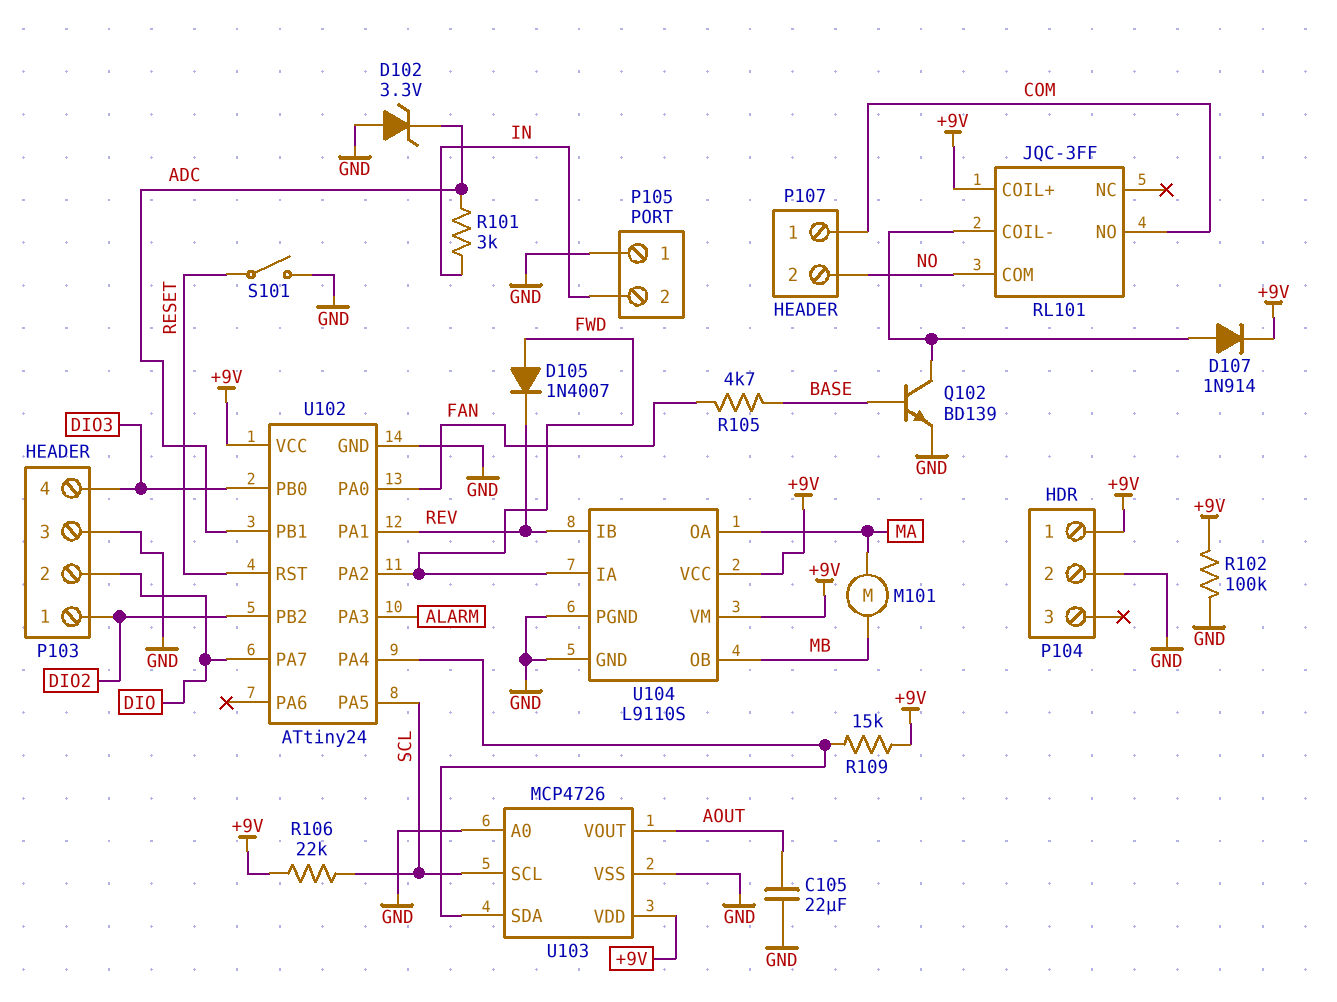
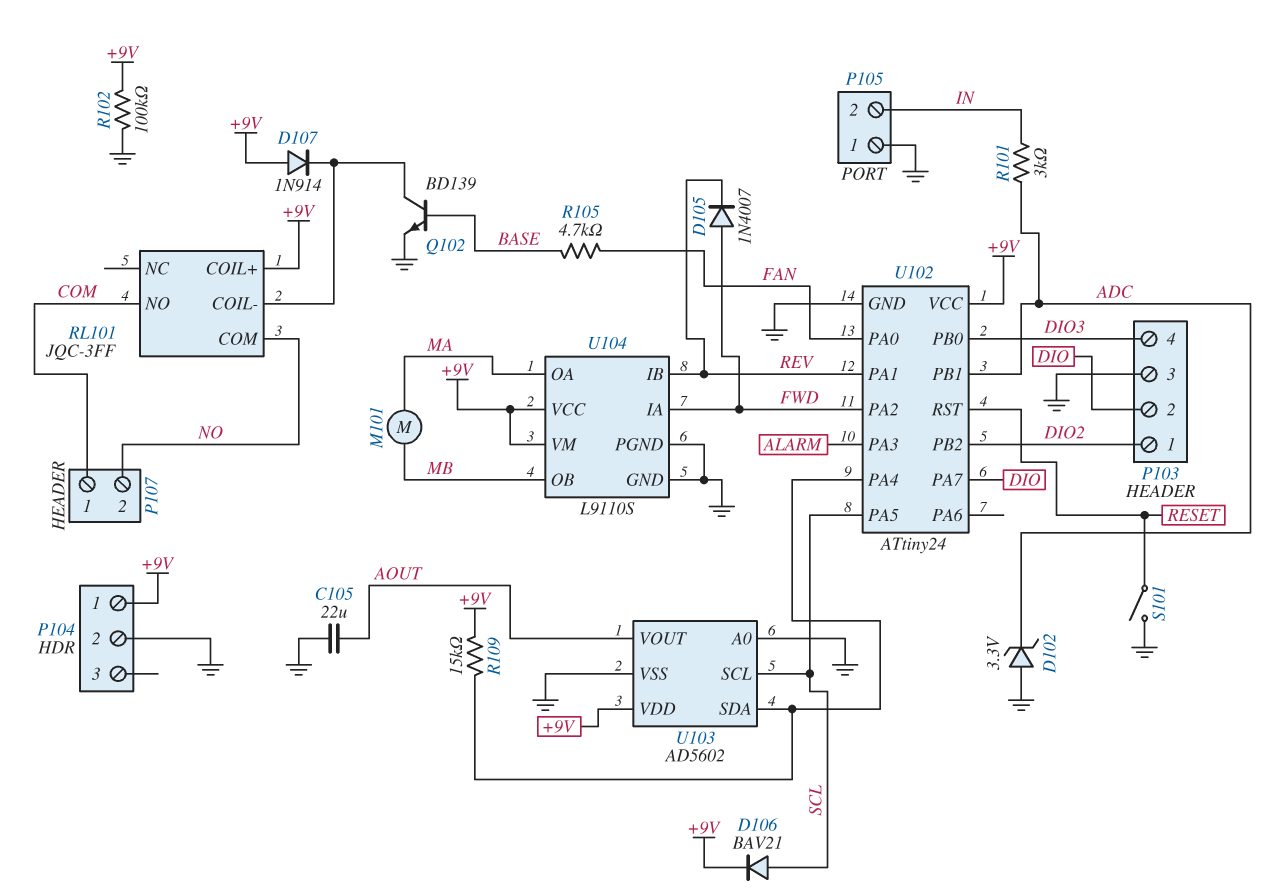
D106: none -> diode BAV21 (A SCL, K +9V)
D107: diode 1N914 (A RL101/COIL-, K +9V) -> diode 1N914 (A +9V, K RL101/COIL-)
R106: 22k (+9V, SCL) -> none
U103: MCP4726 -> AD5602

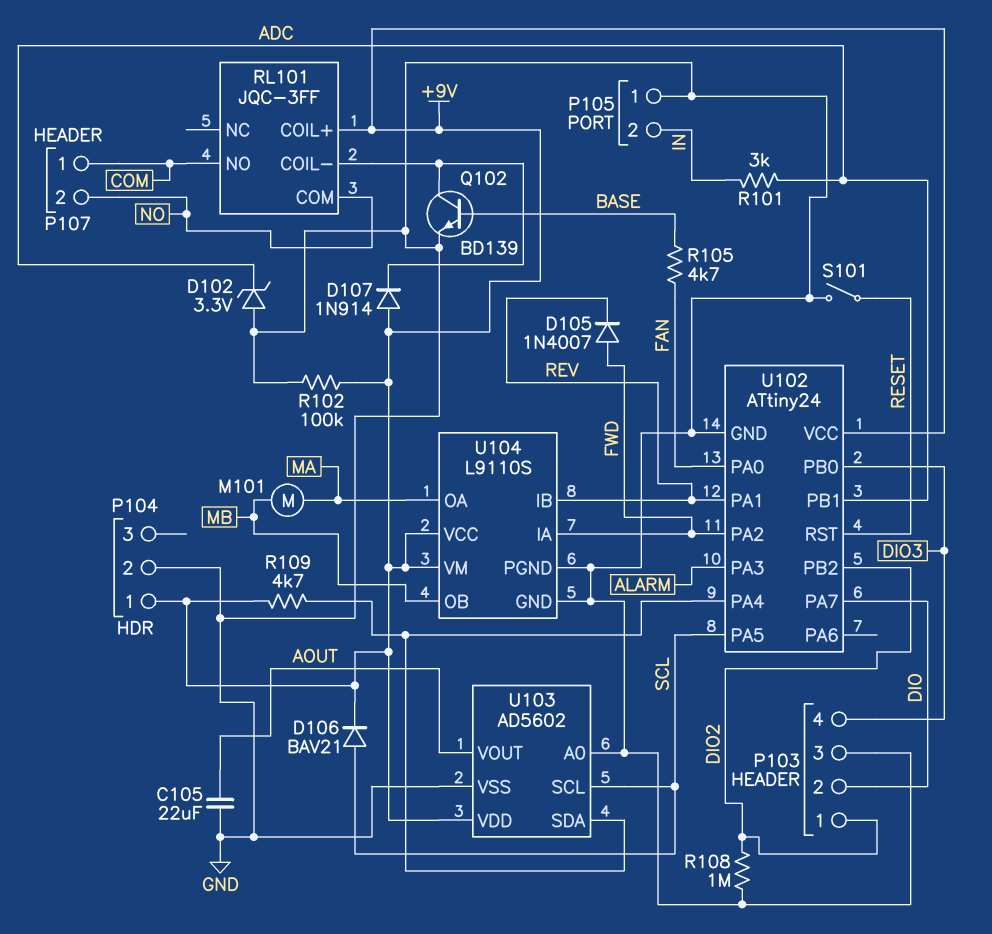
R108: none -> 1M (DIO2, GND)
R109: 15k (+9V, U102/PA4) -> 4.7k (+9V, U102/PA4)

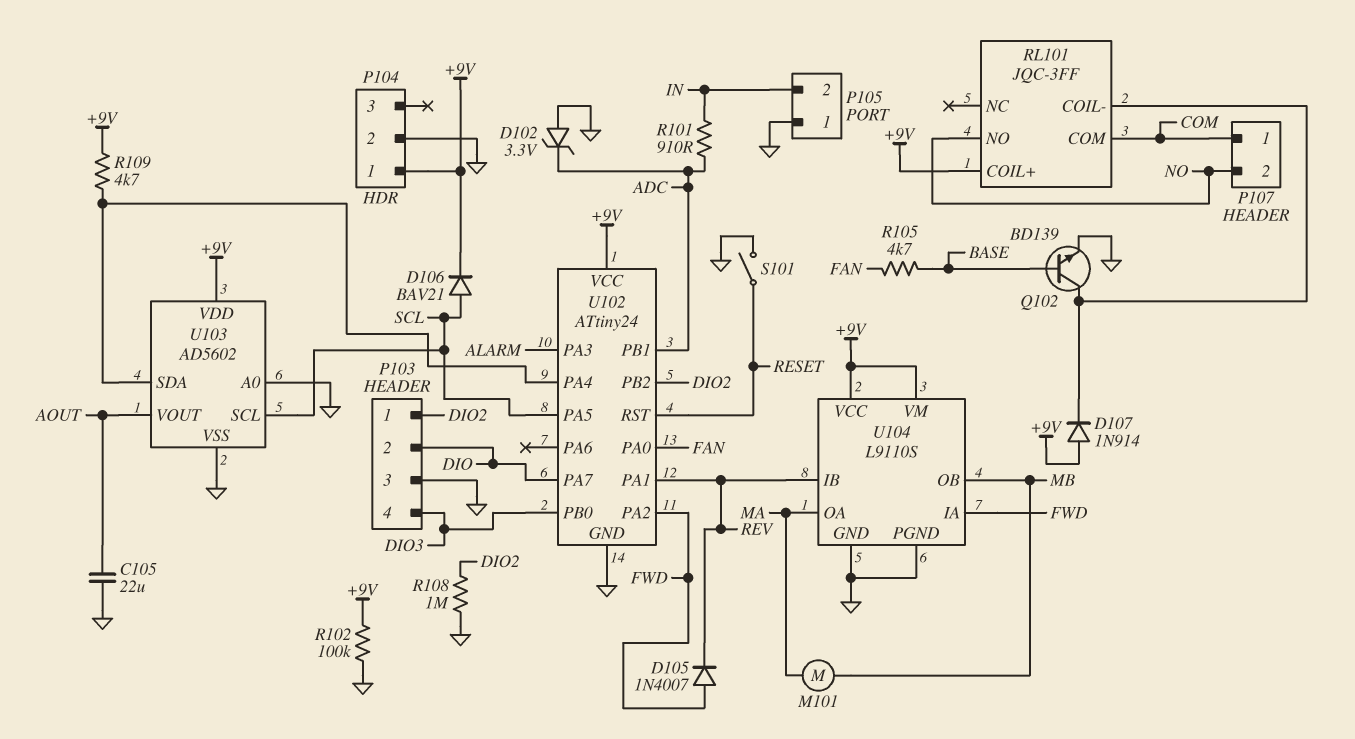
R101: 3k (ADC, IN) -> 910 (ADC, IN)
RL101 pin COM: NO -> COM
RL101 pin NO: COM -> NO

